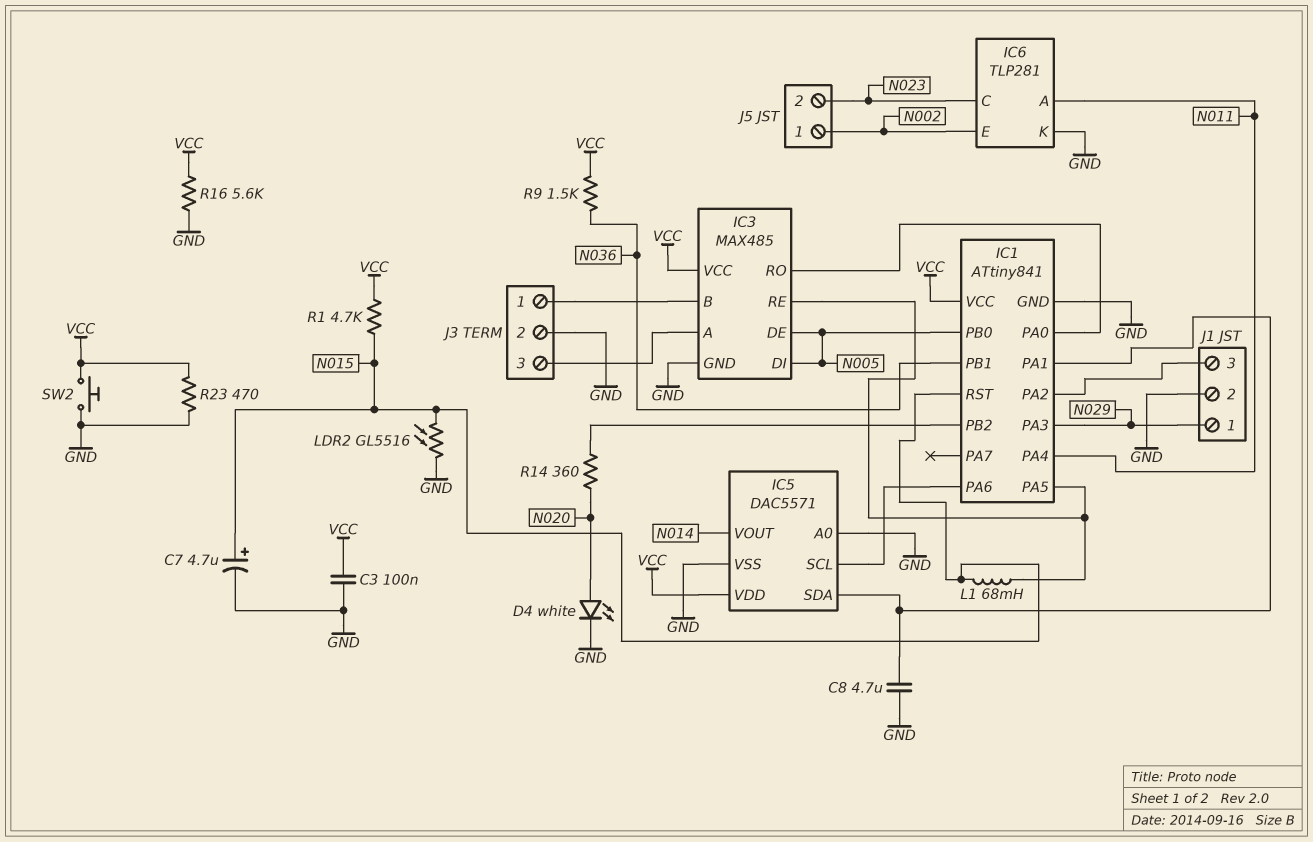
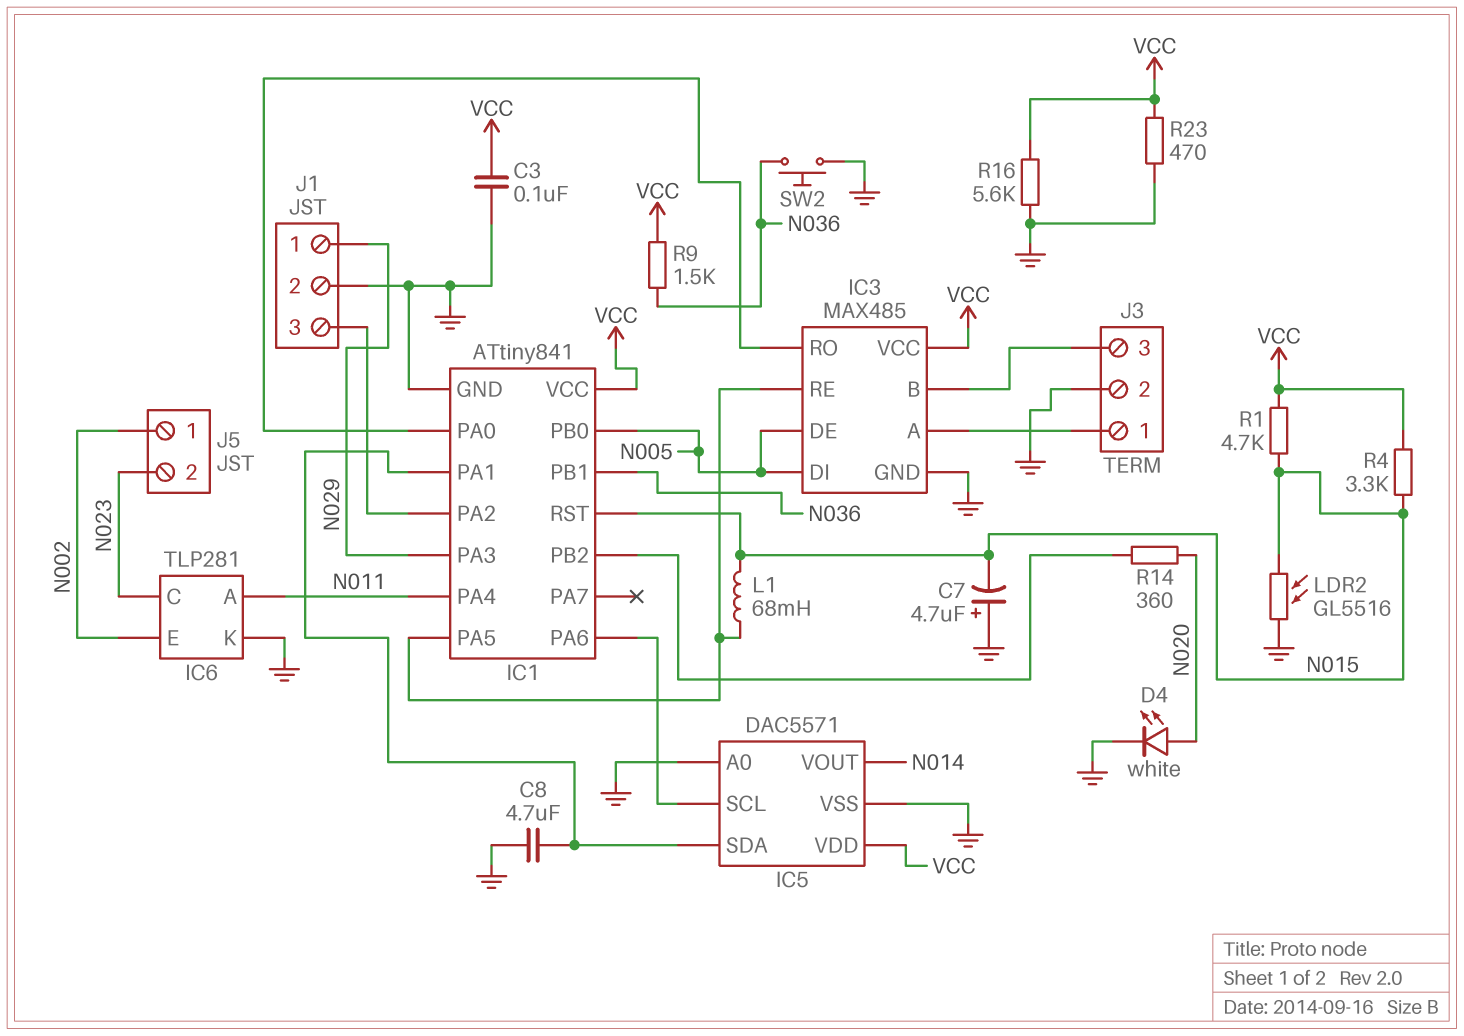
C7: 4.7uF (plus N015, minus GND) -> 4.7uF (plus GND, minus N015)
J3 pin 1: IC3/B -> IC3/A
J3 pin 3: IC3/A -> IC3/B
R4: none -> 3.3k (N015, VCC)
SW2: button (GND, VCC) -> button (GND, N036)

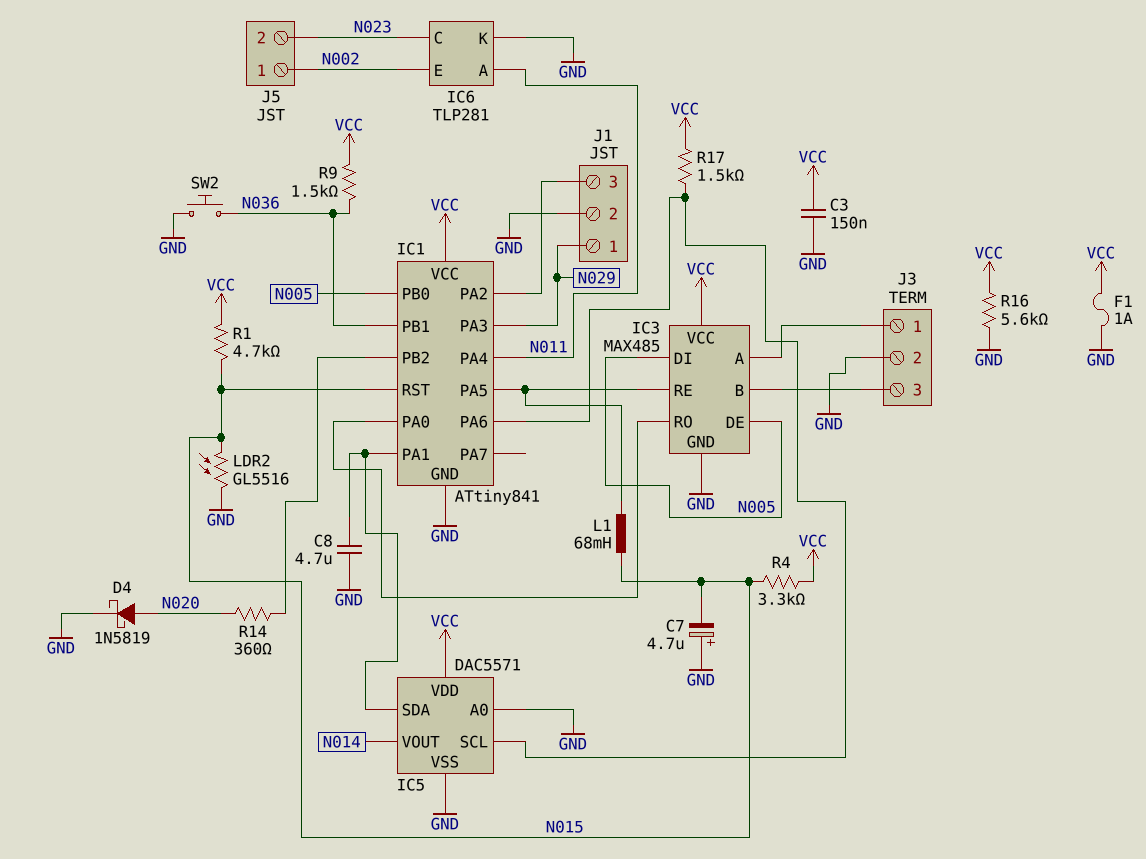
C3: 100nF (GND, VCC) -> 150nF (GND, VCC)
D4: LED white (A N020, K GND) -> schottky 1N5819 (A N020, K GND)
F1: none -> 1A (GND, VCC)
R17: none -> 1.5k (IC1/PA6, VCC)
R23: 470 (GND, VCC) -> none

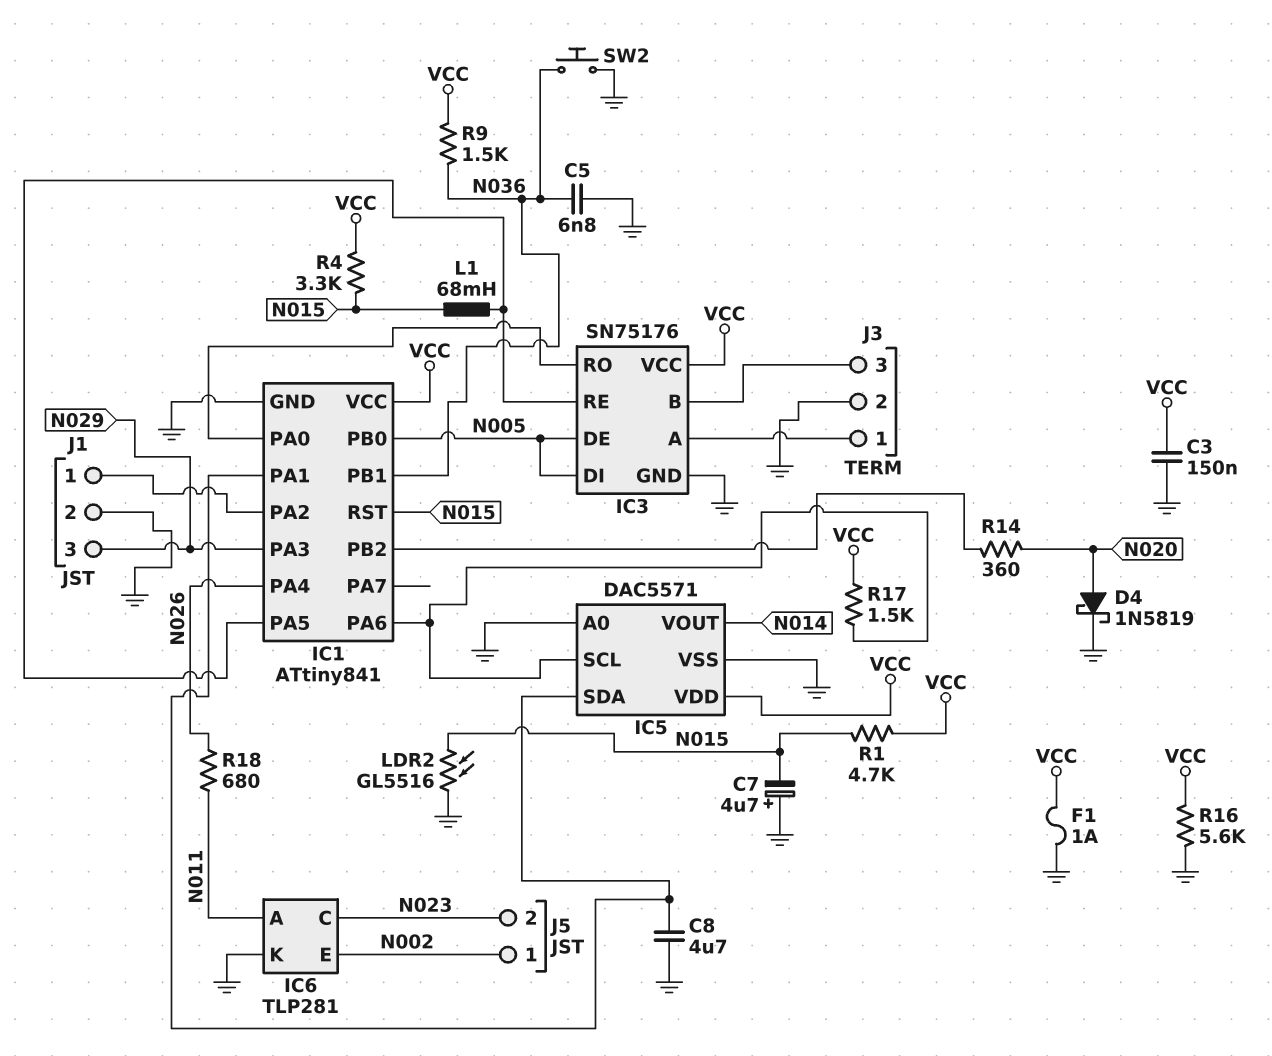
C5: none -> 6.8nF (GND, N036)
IC1 pin PA4: N011 -> N026
IC3: MAX485 -> SN75176
J1 pin 1: N029 -> IC1/PA2
J1 pin 3: IC1/PA2 -> N029
R18: none -> 680 (N011, N026)

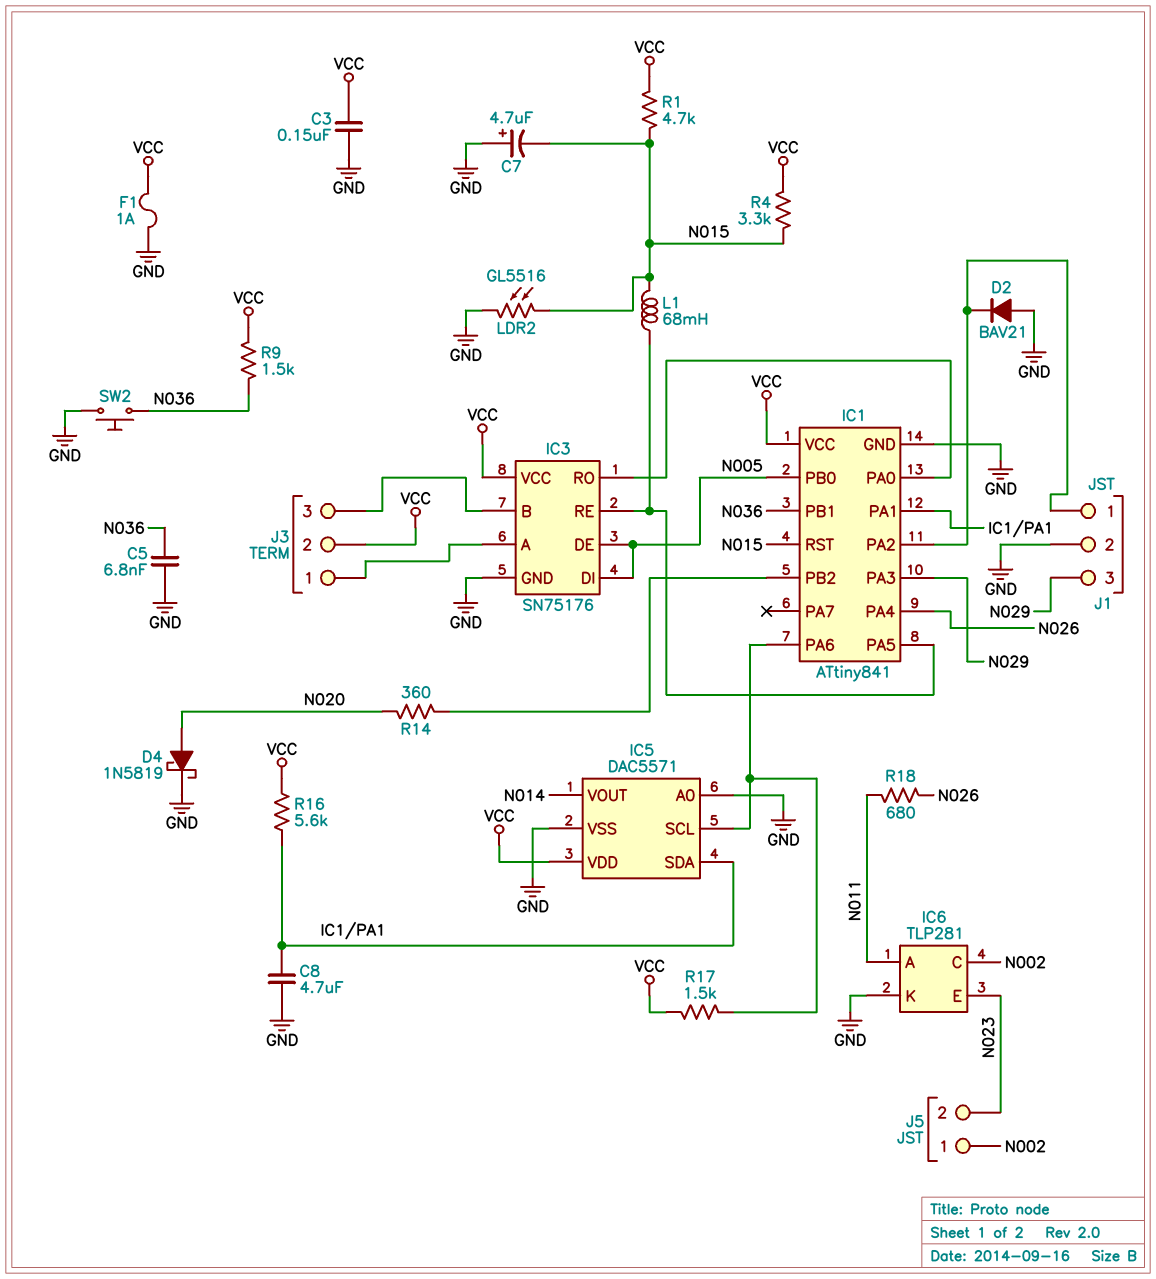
D2: none -> diode BAV21 (A GND, K IC1/PA2)
IC6 pin C: N023 -> N002
IC6 pin E: N002 -> N023
J3 pin 2: GND -> VCC
R16: 5.6k (GND, VCC) -> 5.6k (IC1/PA1, VCC)

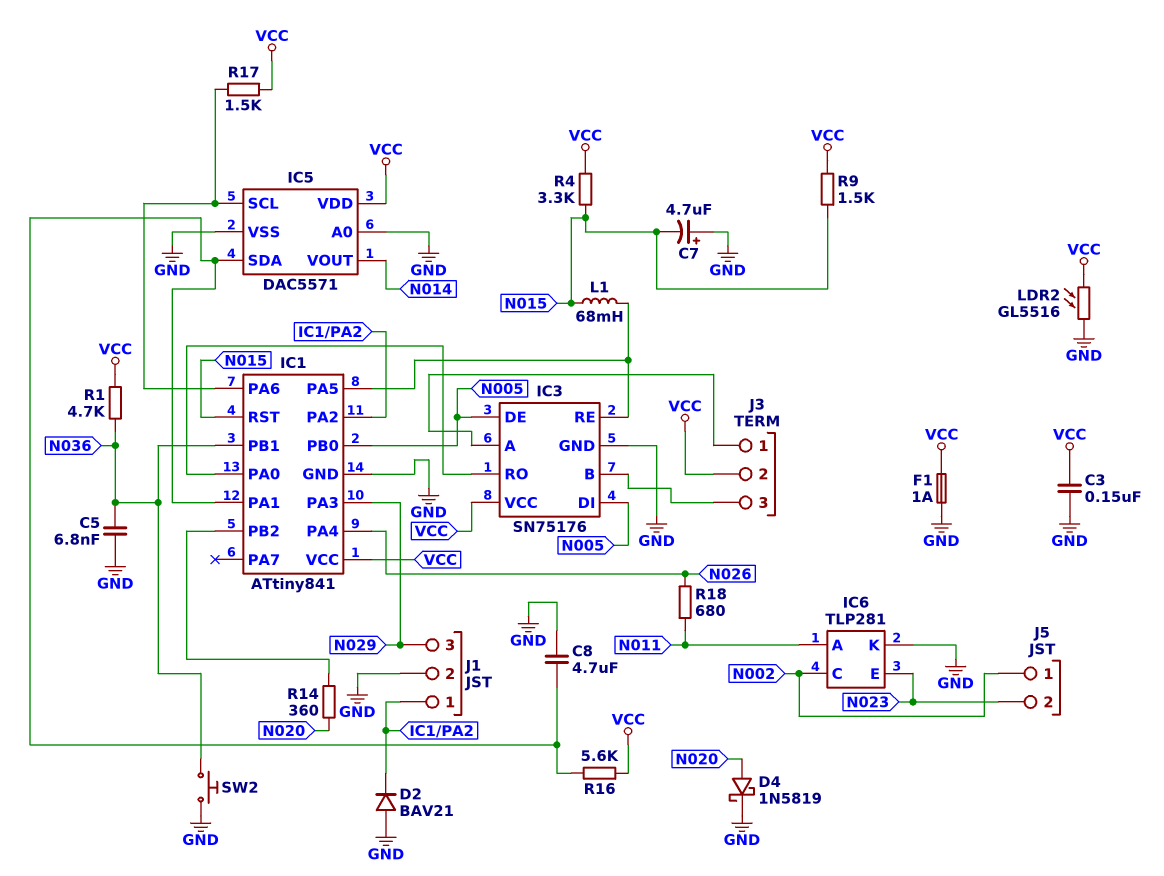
LDR2: GL5516 (GND, N015) -> GL5516 (GND, VCC)
R1: 4.7k (N015, VCC) -> 4.7k (N036, VCC)
R9: 1.5k (N036, VCC) -> 1.5k (N015, VCC)

